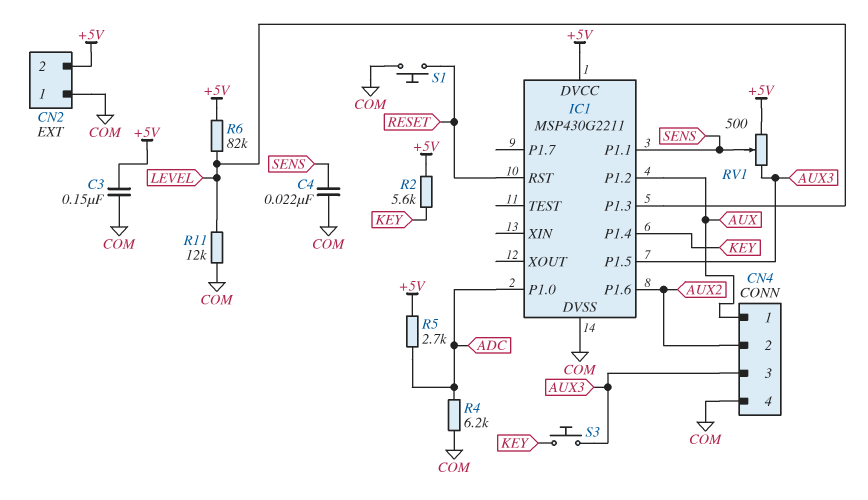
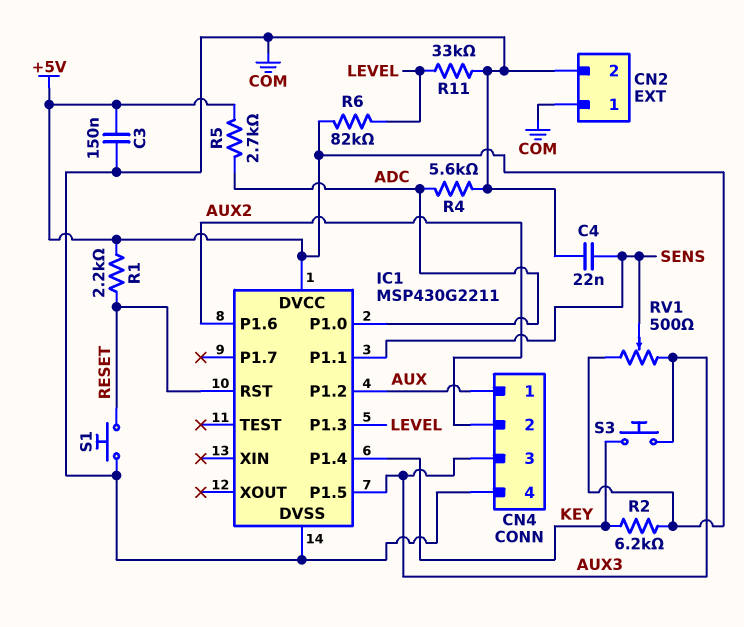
CN2 pin 2: +5V -> COM
R1: none -> 2.2k (+5V, RESET)
R2: 5.6k (+5V, KEY) -> 6.2k (+5V, KEY)
R4: 6.2k (ADC, COM) -> 5.6k (ADC, COM)
R11: 12k (COM, LEVEL) -> 33k (COM, LEVEL)

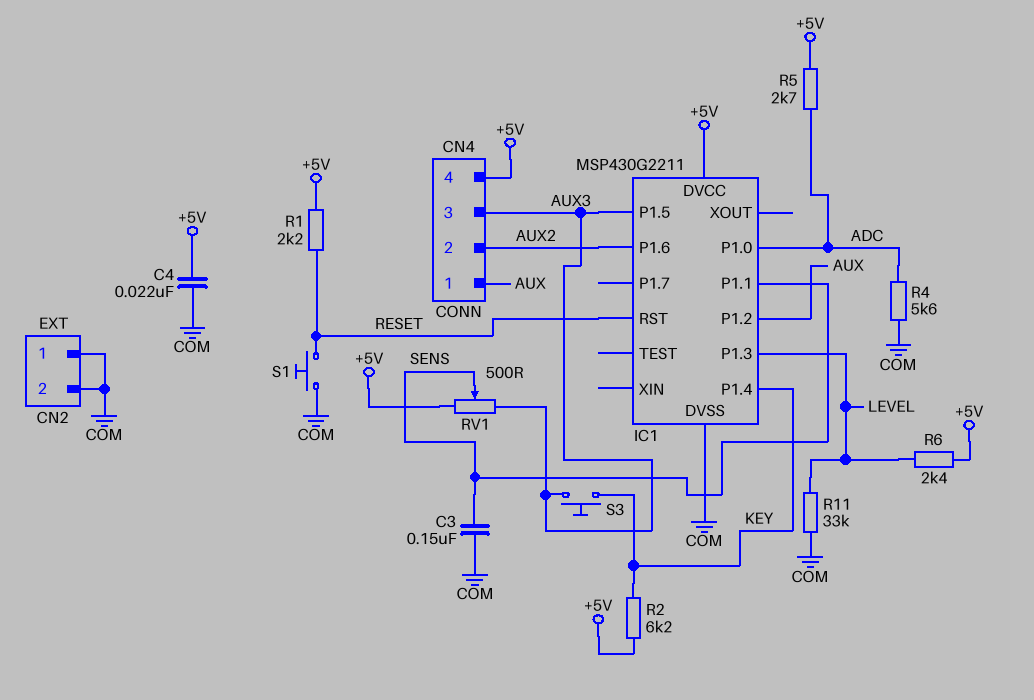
C3: 150nF (+5V, COM) -> 150nF (COM, SENS)
C4: 22nF (COM, SENS) -> 22nF (+5V, COM)
CN4 pin 4: COM -> +5V
R6: 82k (+5V, LEVEL) -> 2.4k (+5V, LEVEL)

